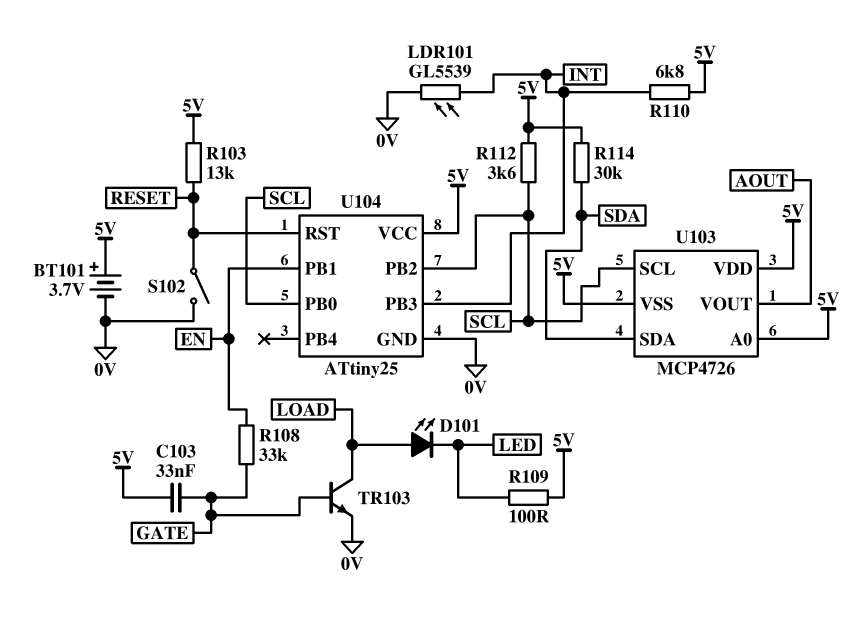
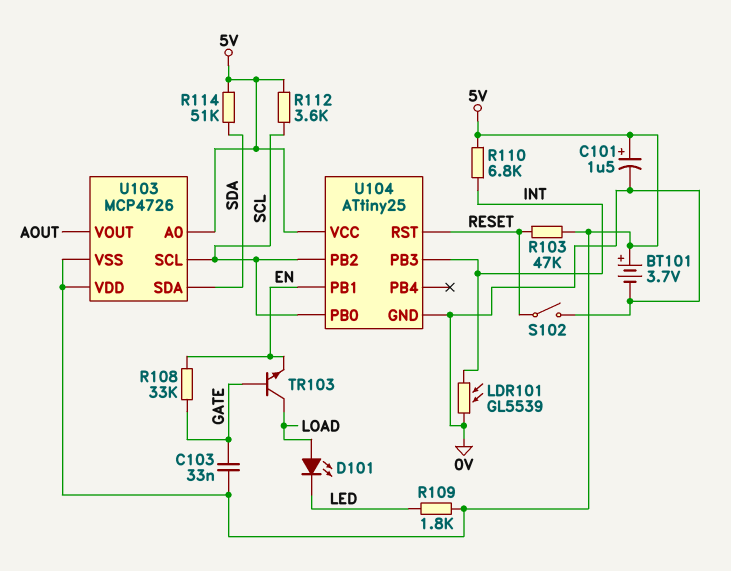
C101: none -> 1.5uF (plus 5V, minus 0V)
R103: 13k (5V, RESET) -> 47k (5V, RESET)
R109: 100 (5V, LED) -> 1.8k (5V, LED)
R114: 30k (5V, SDA) -> 51k (5V, SDA)
TR103: NPN (B GATE, C LOAD, E 0V) -> NPN (B GATE, C LOAD, E EN)

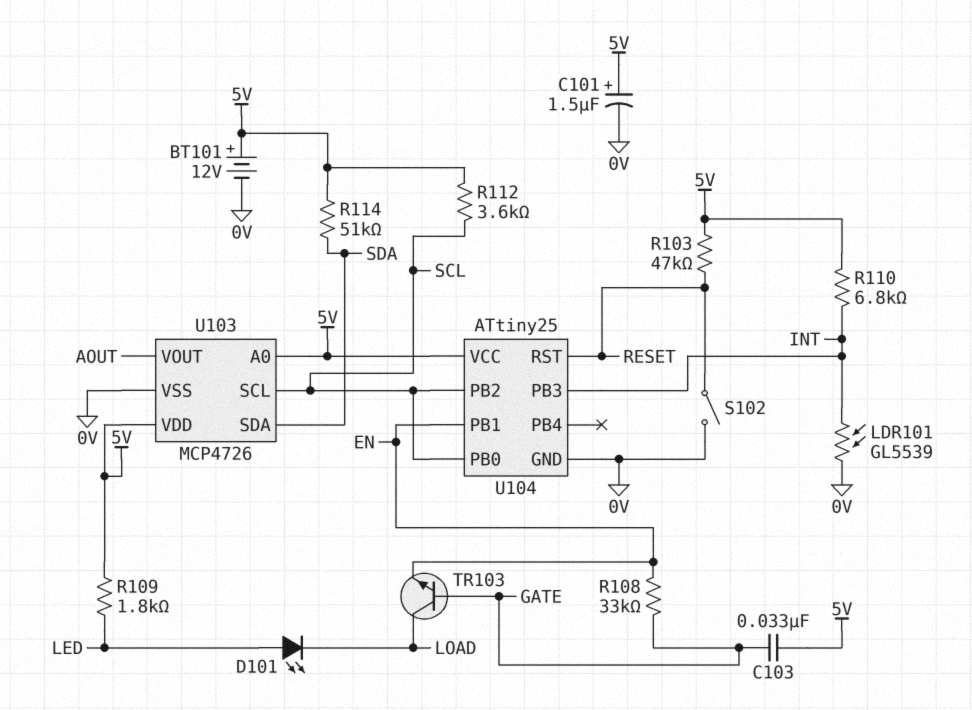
BT101: 3.7V (plus 5V, minus 0V) -> 12V (plus 5V, minus 0V)
D101: LED (A LOAD, K LED) -> LED (A LED, K LOAD)
U103 pin VSS: 5V -> 0V

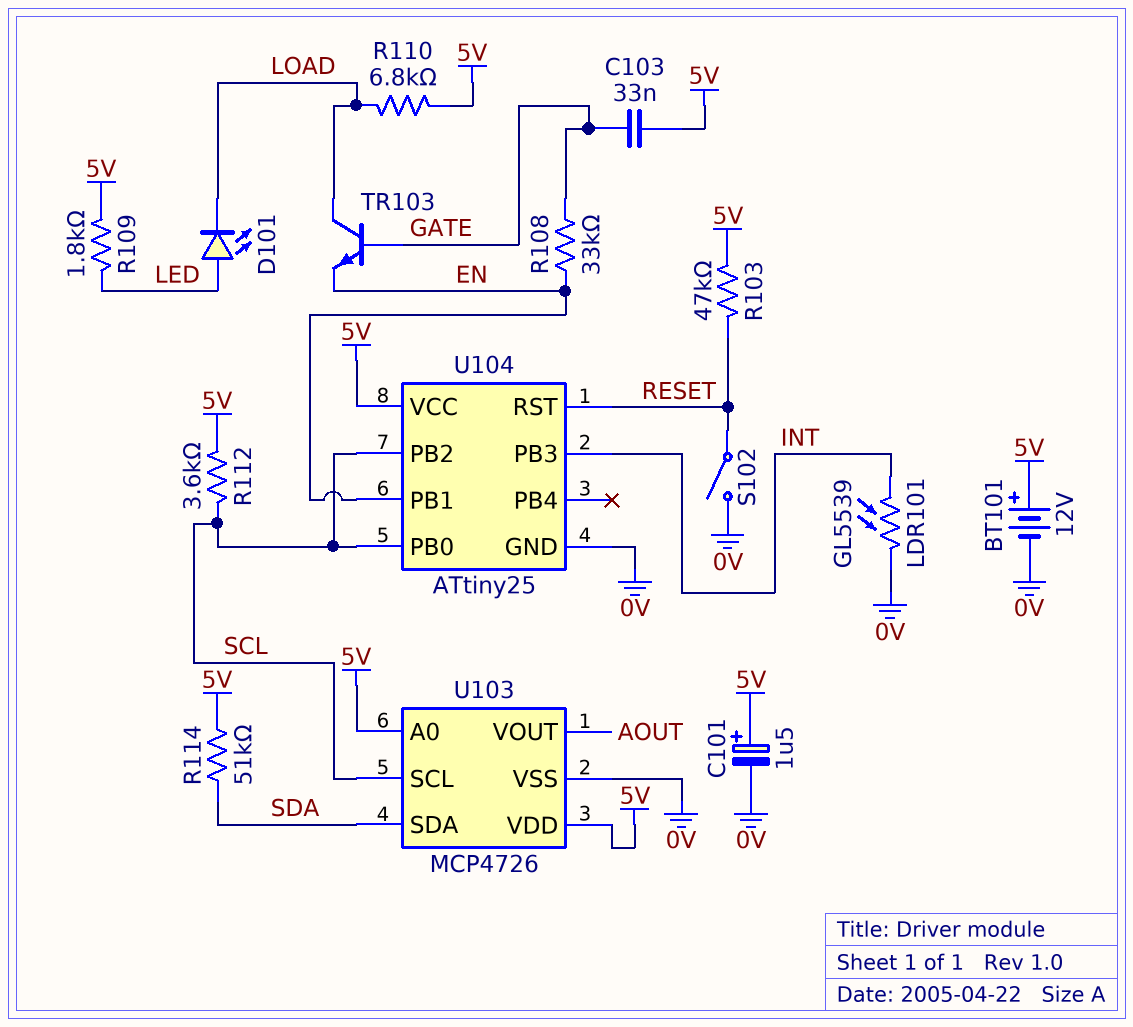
R110: 6.8k (5V, INT) -> 6.8k (5V, LOAD)

